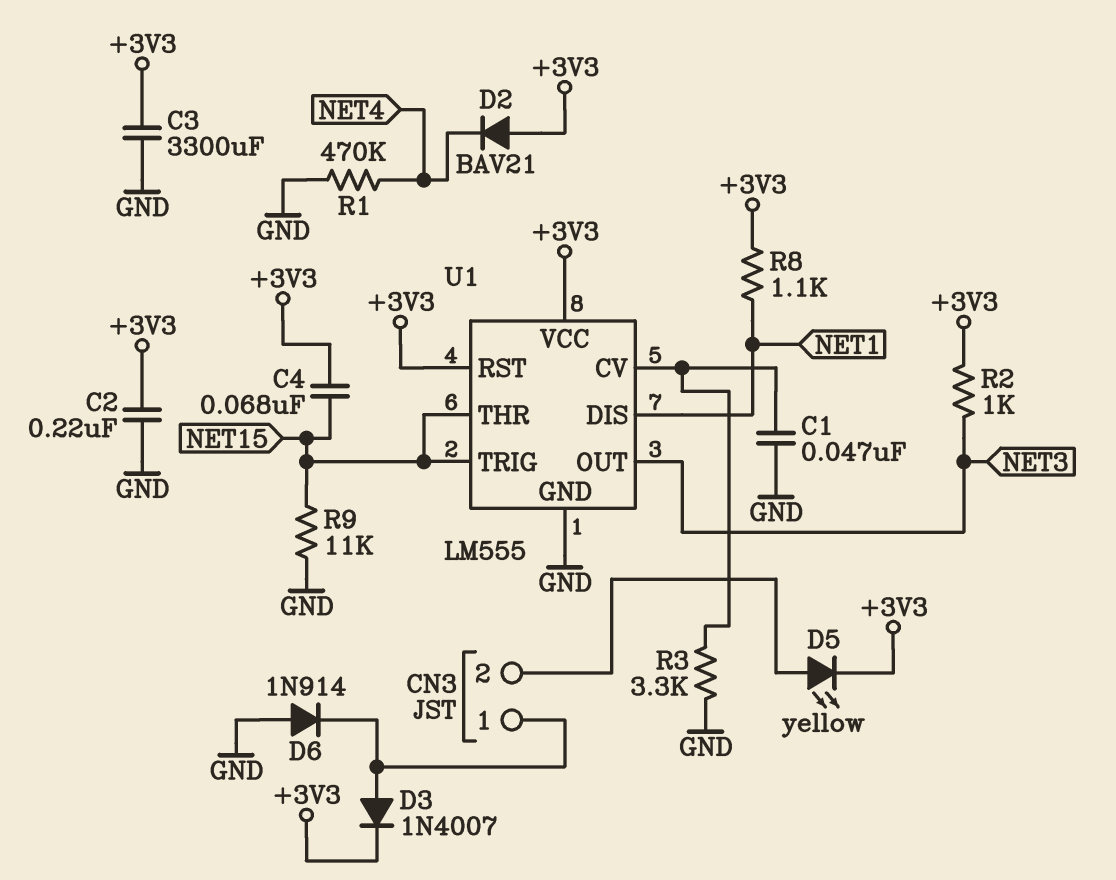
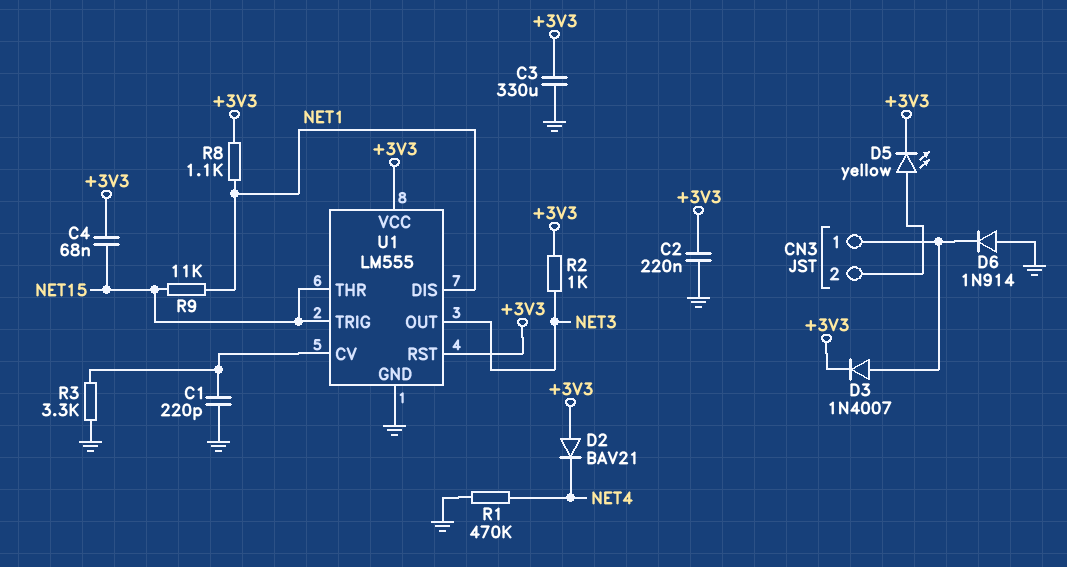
C1: 47nF (GND, U1/CV) -> 220pF (GND, U1/CV)
C3: 3300uF (+3V3, GND) -> 330uF (+3V3, GND)
R9: 11k (GND, NET15) -> 11k (NET1, NET15)

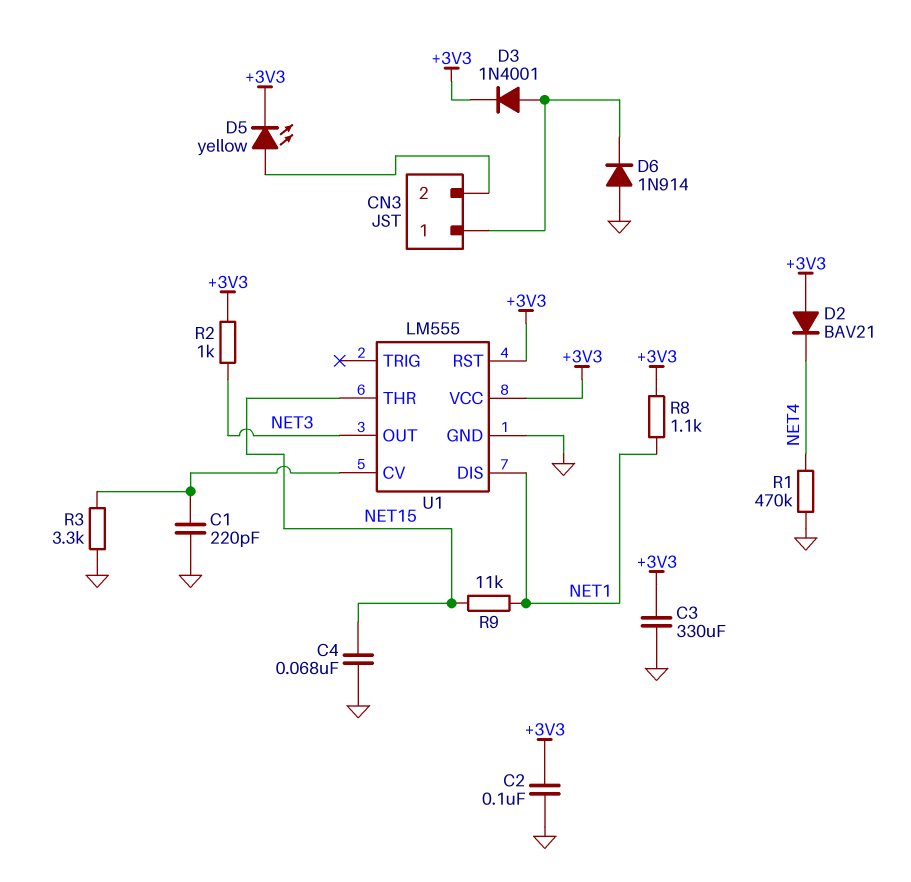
C2: 220nF (+3V3, GND) -> 100nF (+3V3, GND)
C4: 68nF (+3V3, NET15) -> 68nF (GND, NET15)
D3: diode 1N4007 (A CN3/1, K +3V3) -> diode 1N4001 (A CN3/1, K +3V3)
U1 pin TRIG: NET15 -> none

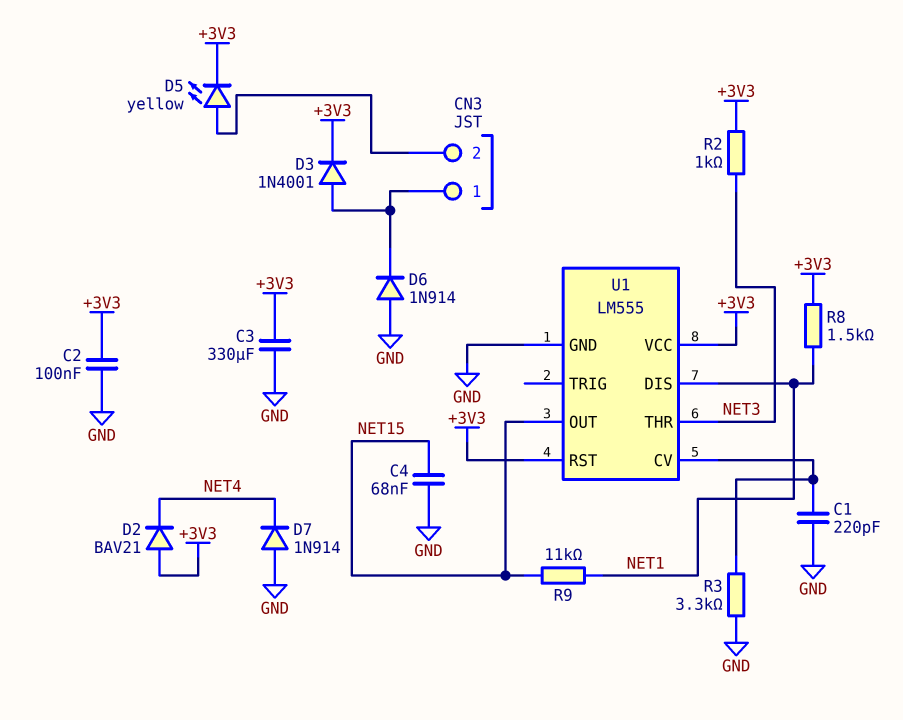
D7: none -> diode 1N914 (A GND, K NET4)
R1: 470k (GND, NET4) -> none
R8: 1.1k (+3V3, NET1) -> 1.5k (+3V3, NET1)
U1 pin OUT: NET3 -> NET15
U1 pin THR: NET15 -> NET3

